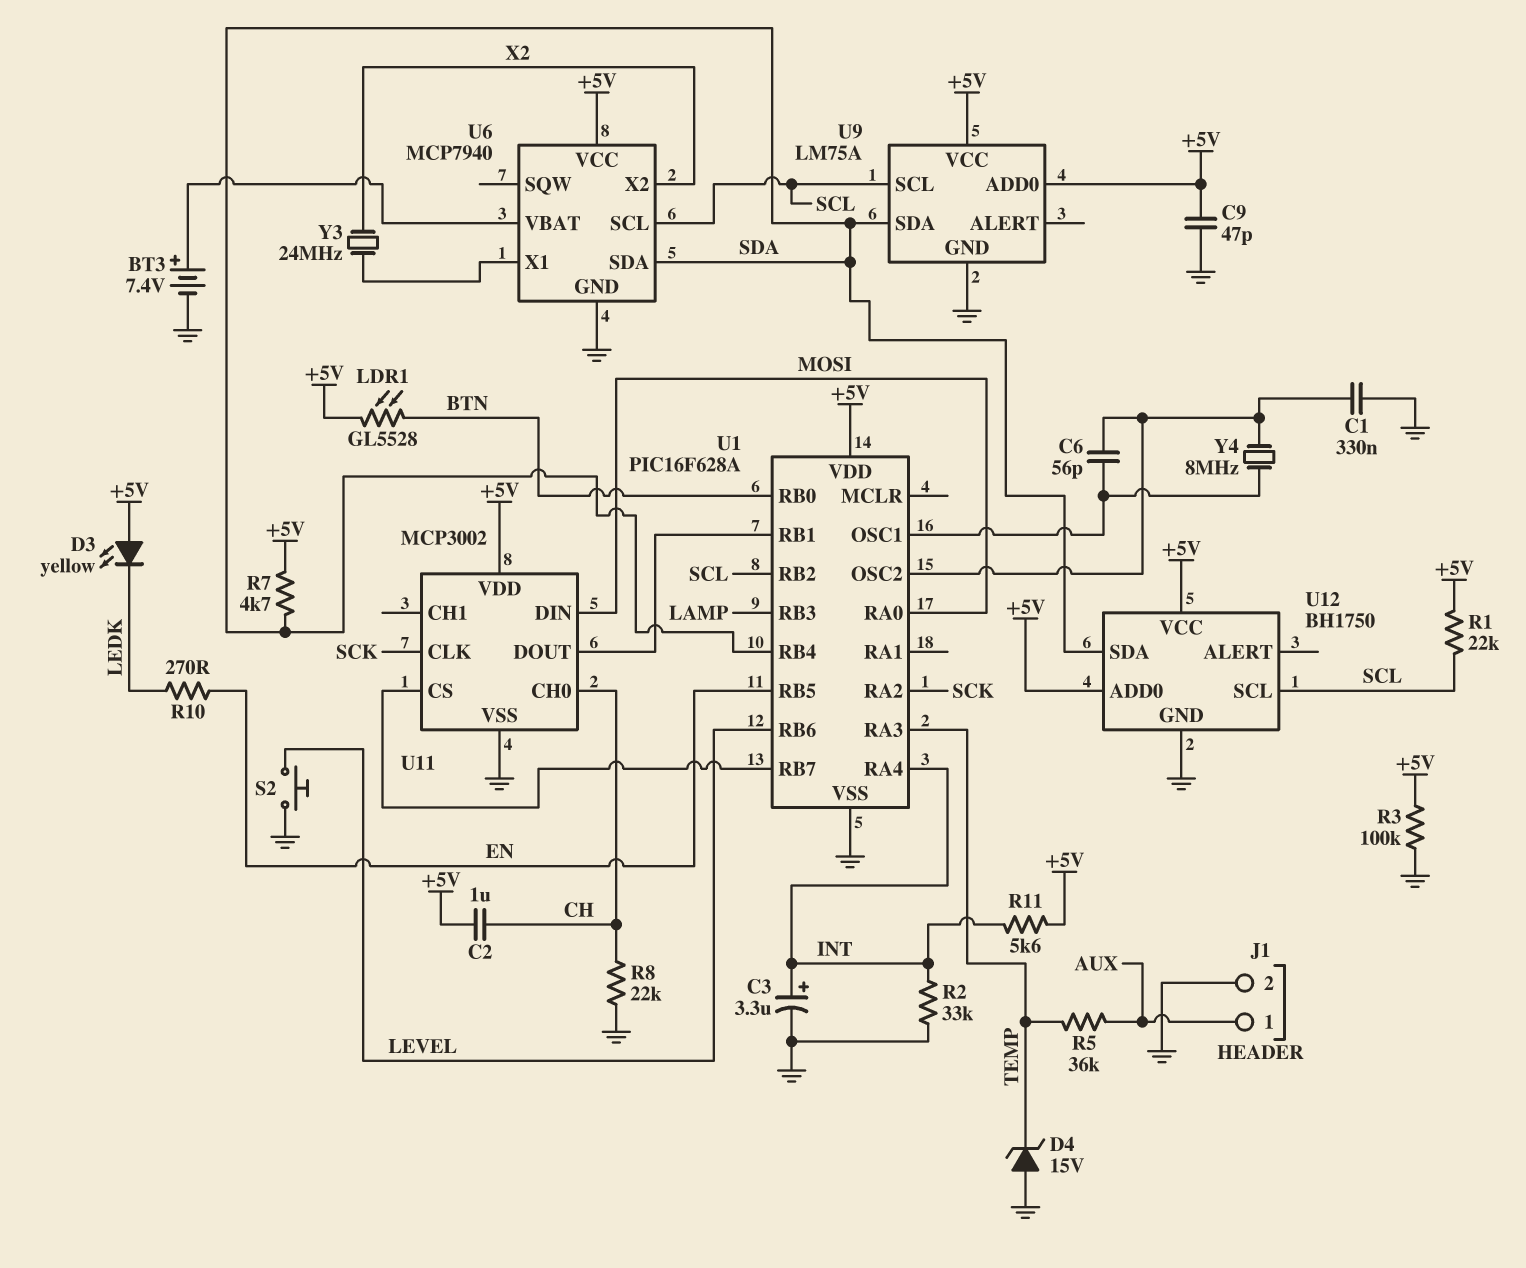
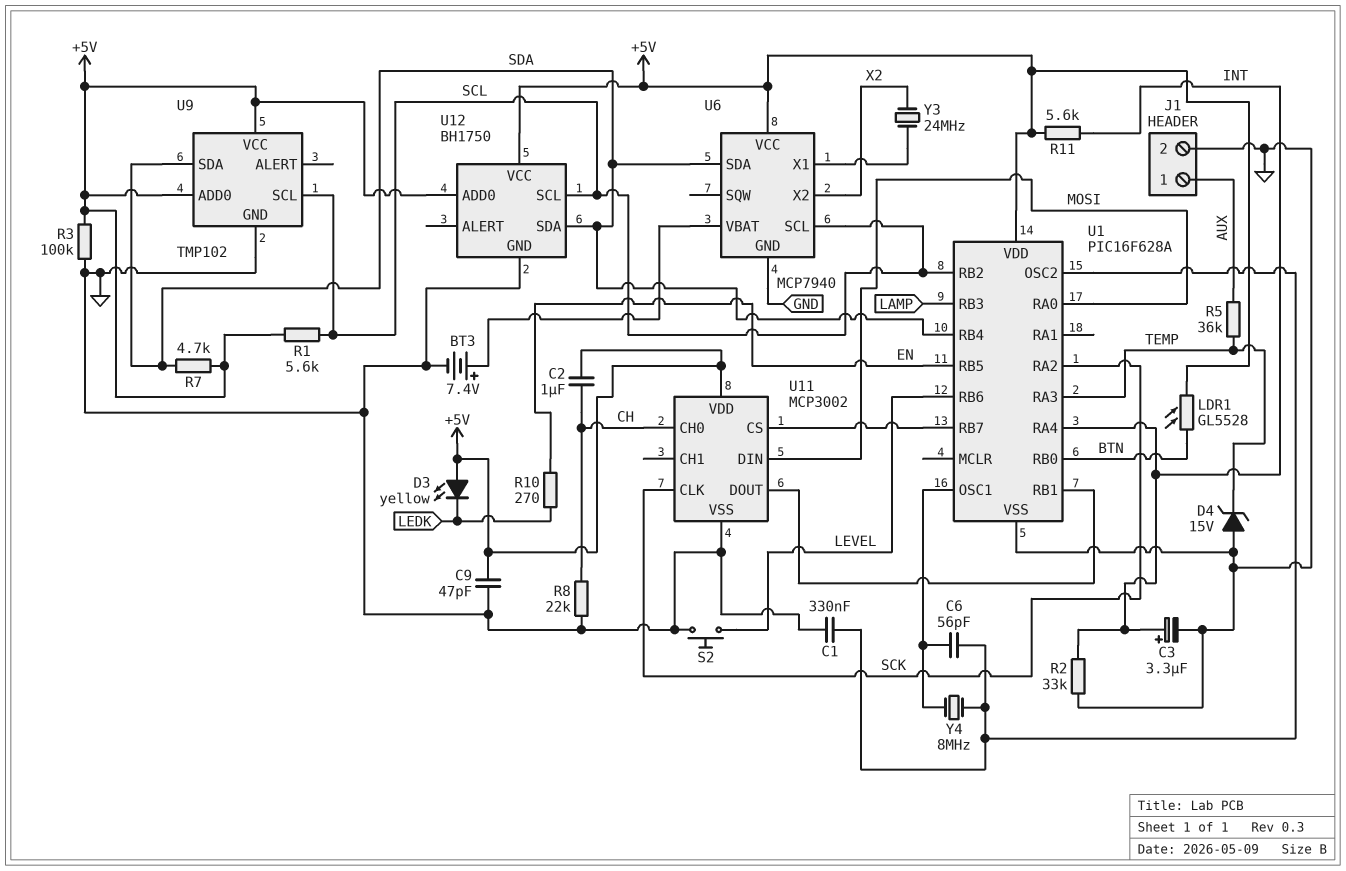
R1: 22k (+5V, SCL) -> 5.6k (+5V, SCL)
U9: LM75A -> TMP102

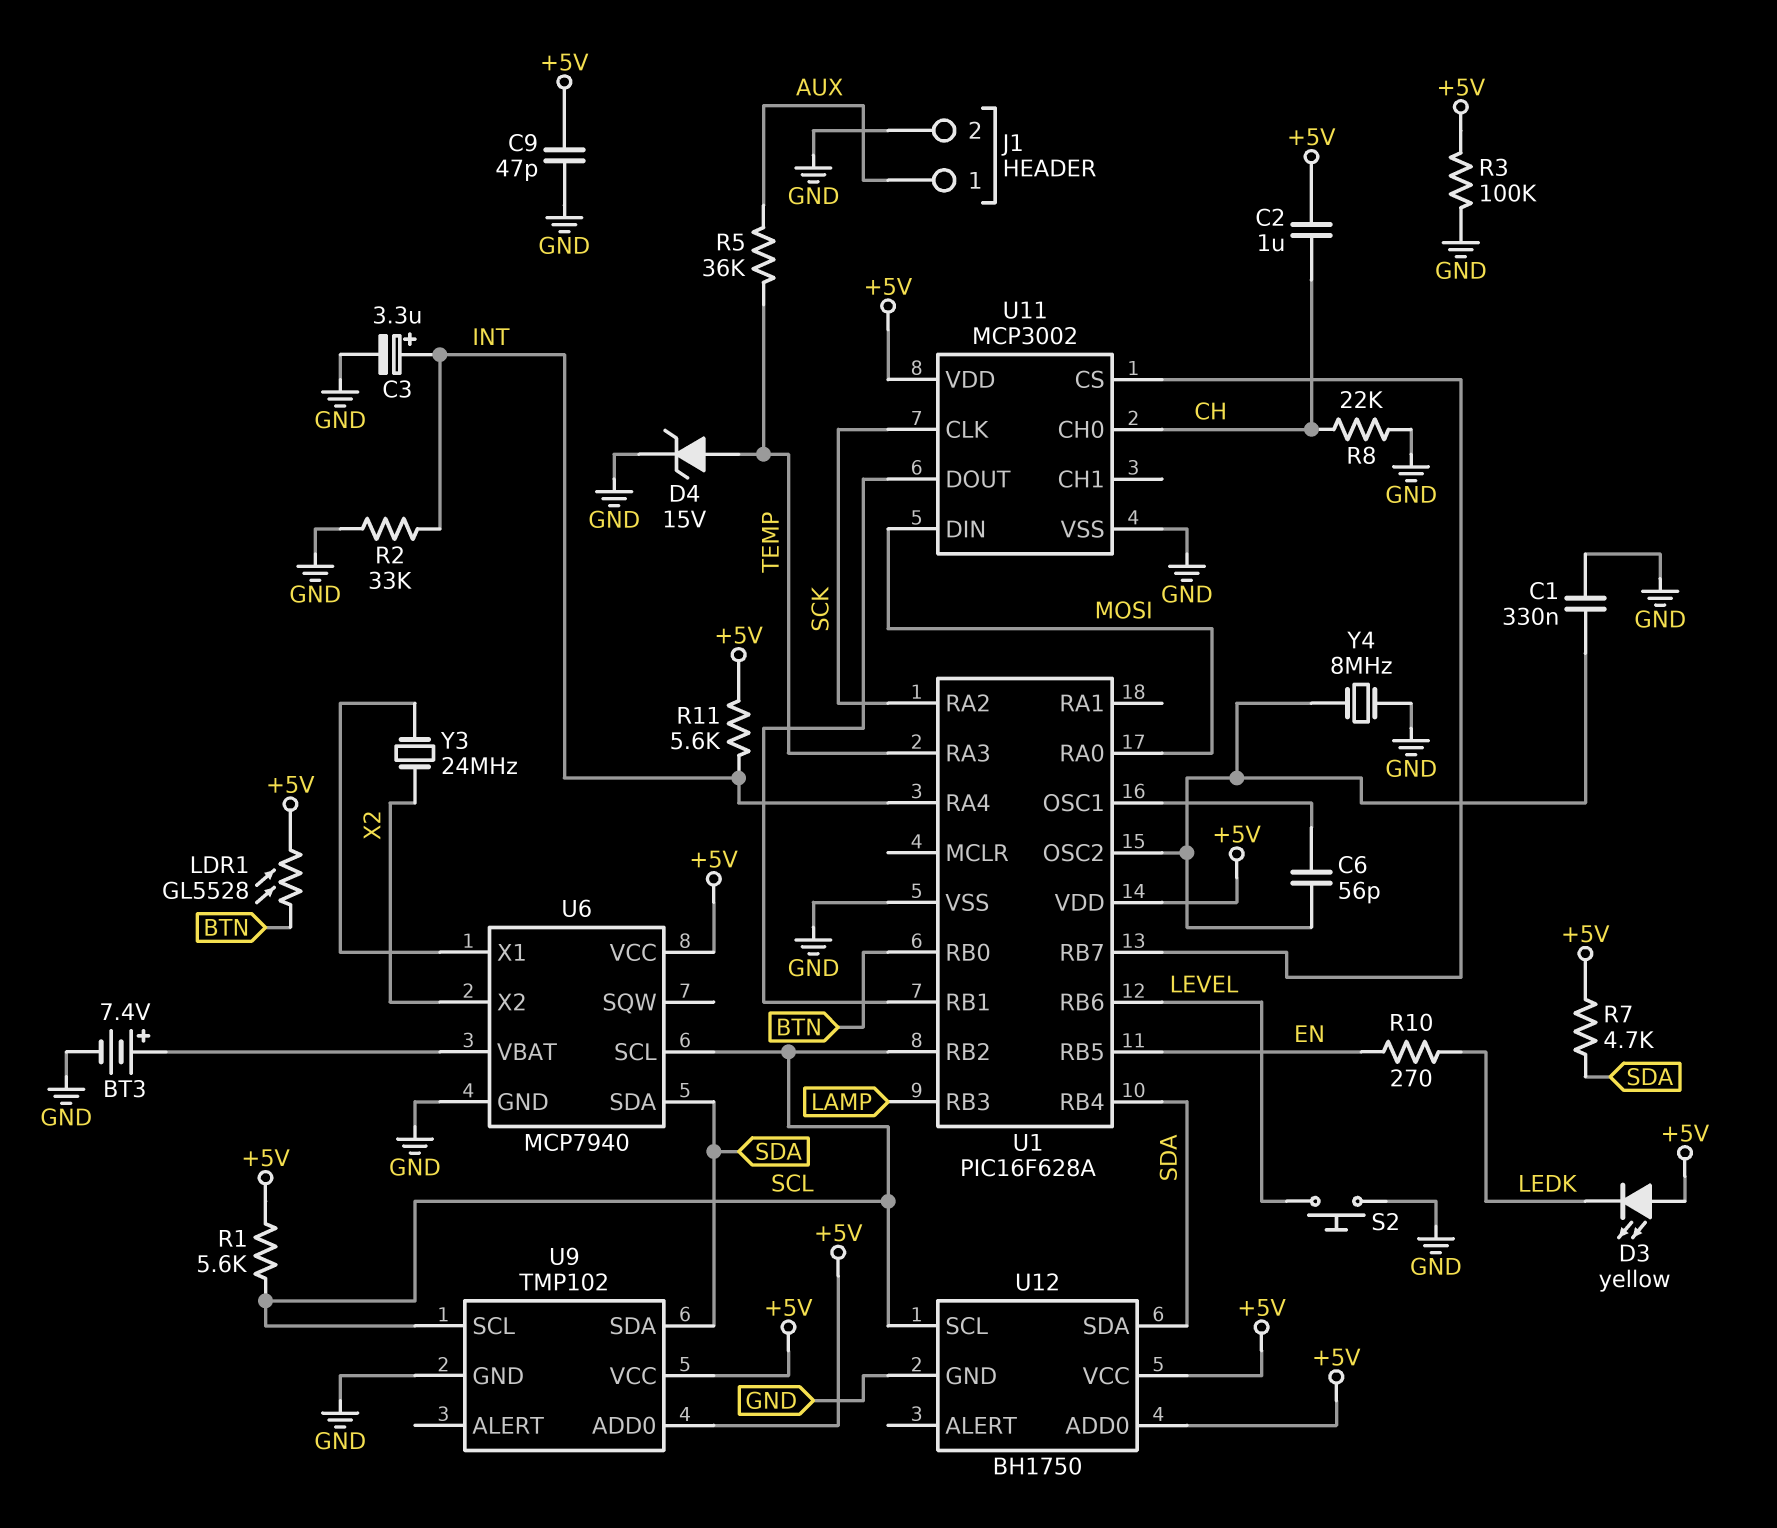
D4: zener 15V (A GND, K TEMP) -> zener 15V (A TEMP, K GND)
Y4: 8MHz (U1/OSC1, U1/OSC2) -> 8MHz (GND, U1/OSC2)

